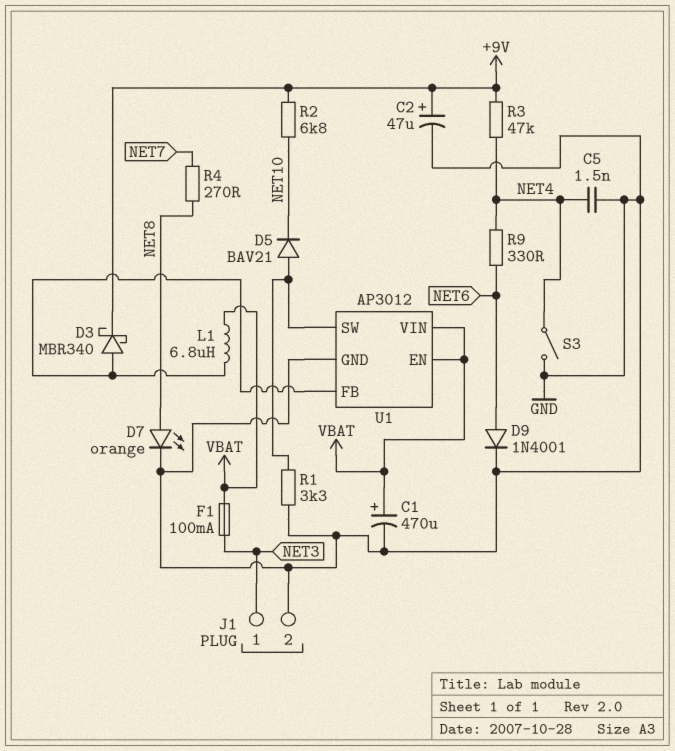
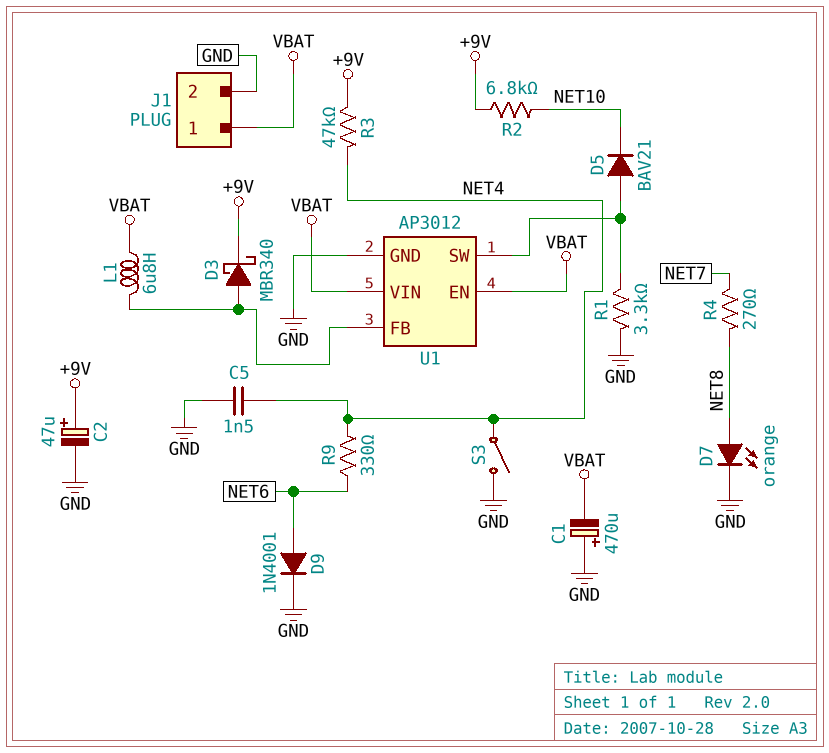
C1: 470uF (plus VBAT, minus GND) -> 470uF (plus GND, minus VBAT)
F1: 100mA (NET3, VBAT) -> none
J1 pin 1: NET3 -> VBAT

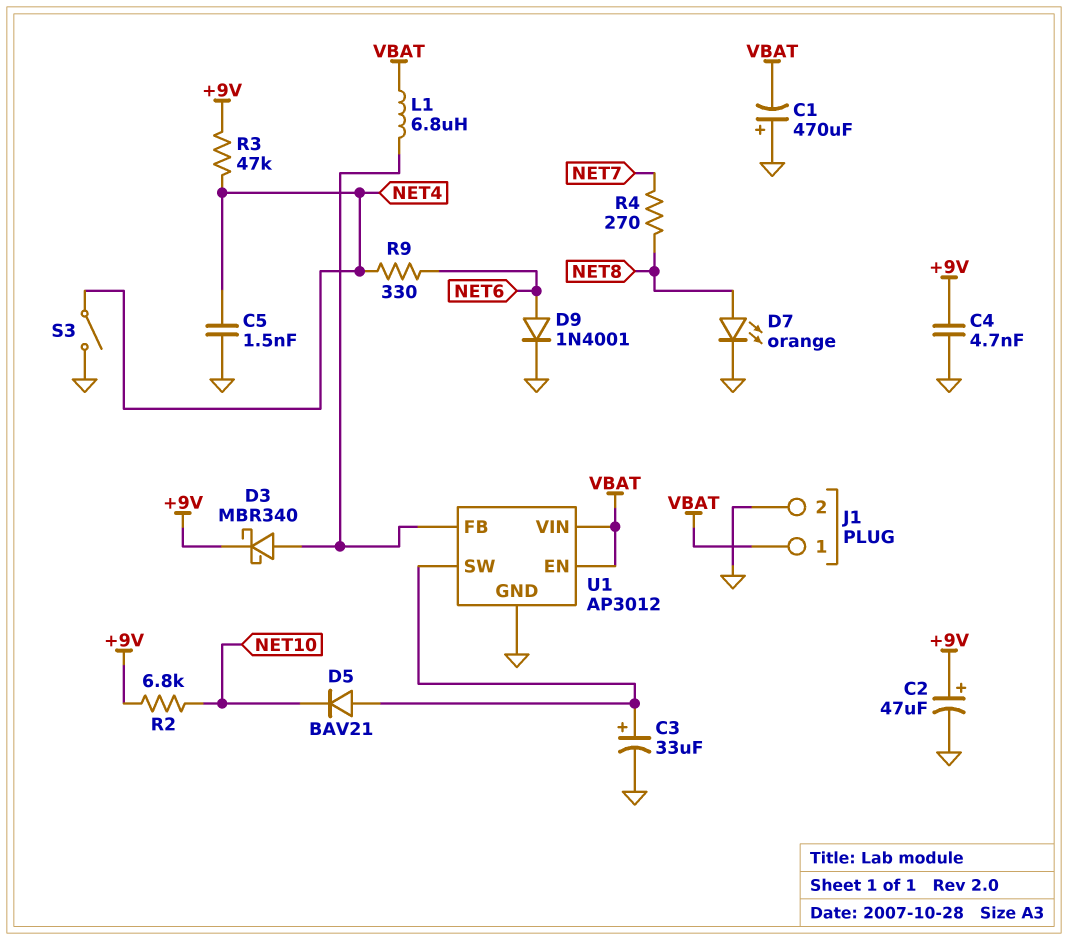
C3: none -> 33uF (plus U1/SW, minus GND)
C4: none -> 4.7nF (+9V, GND)
R1: 3.3k (GND, U1/SW) -> none

